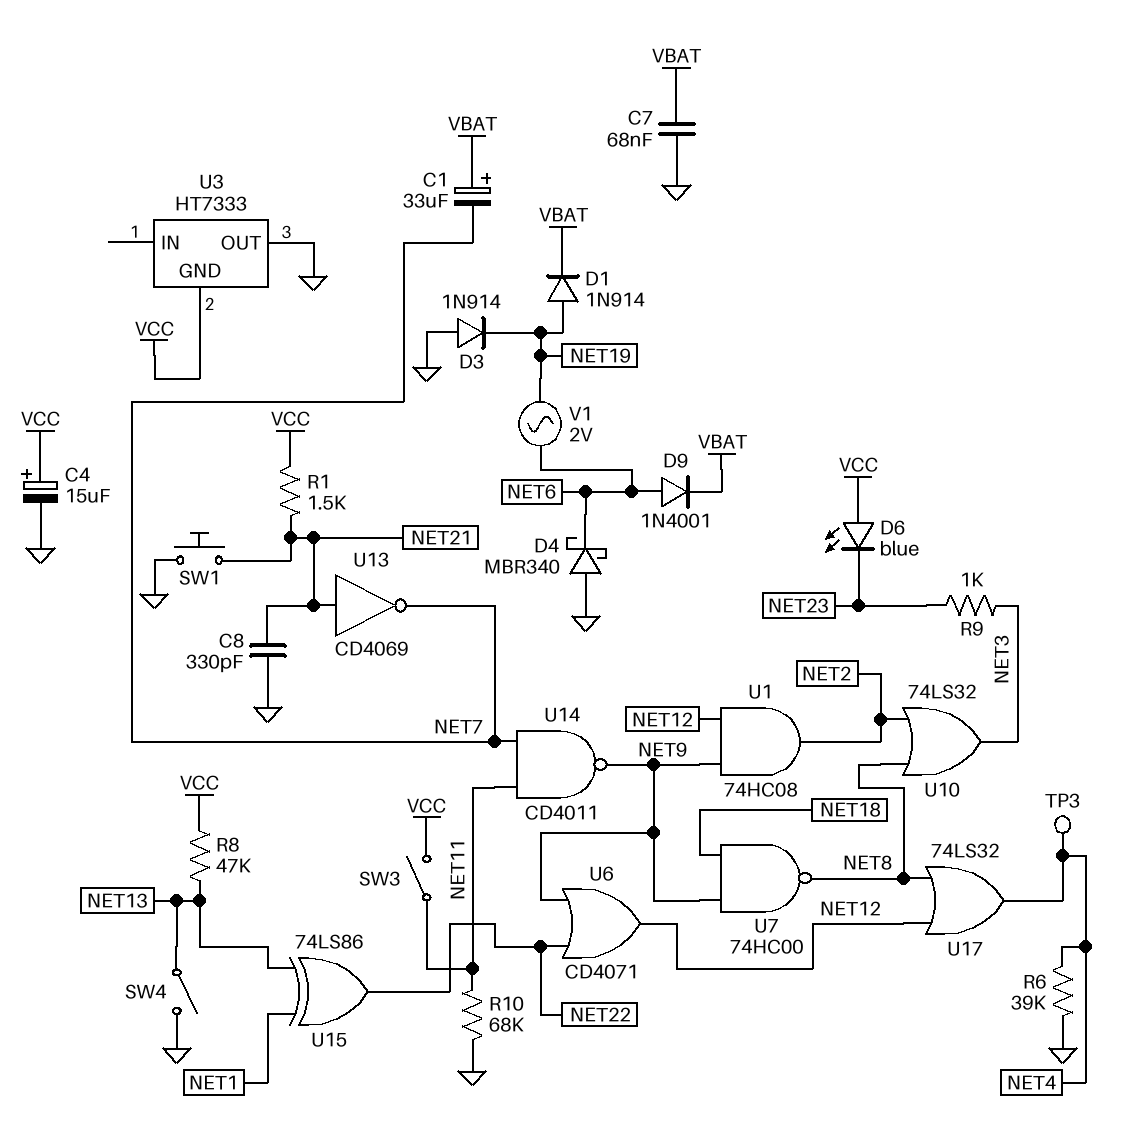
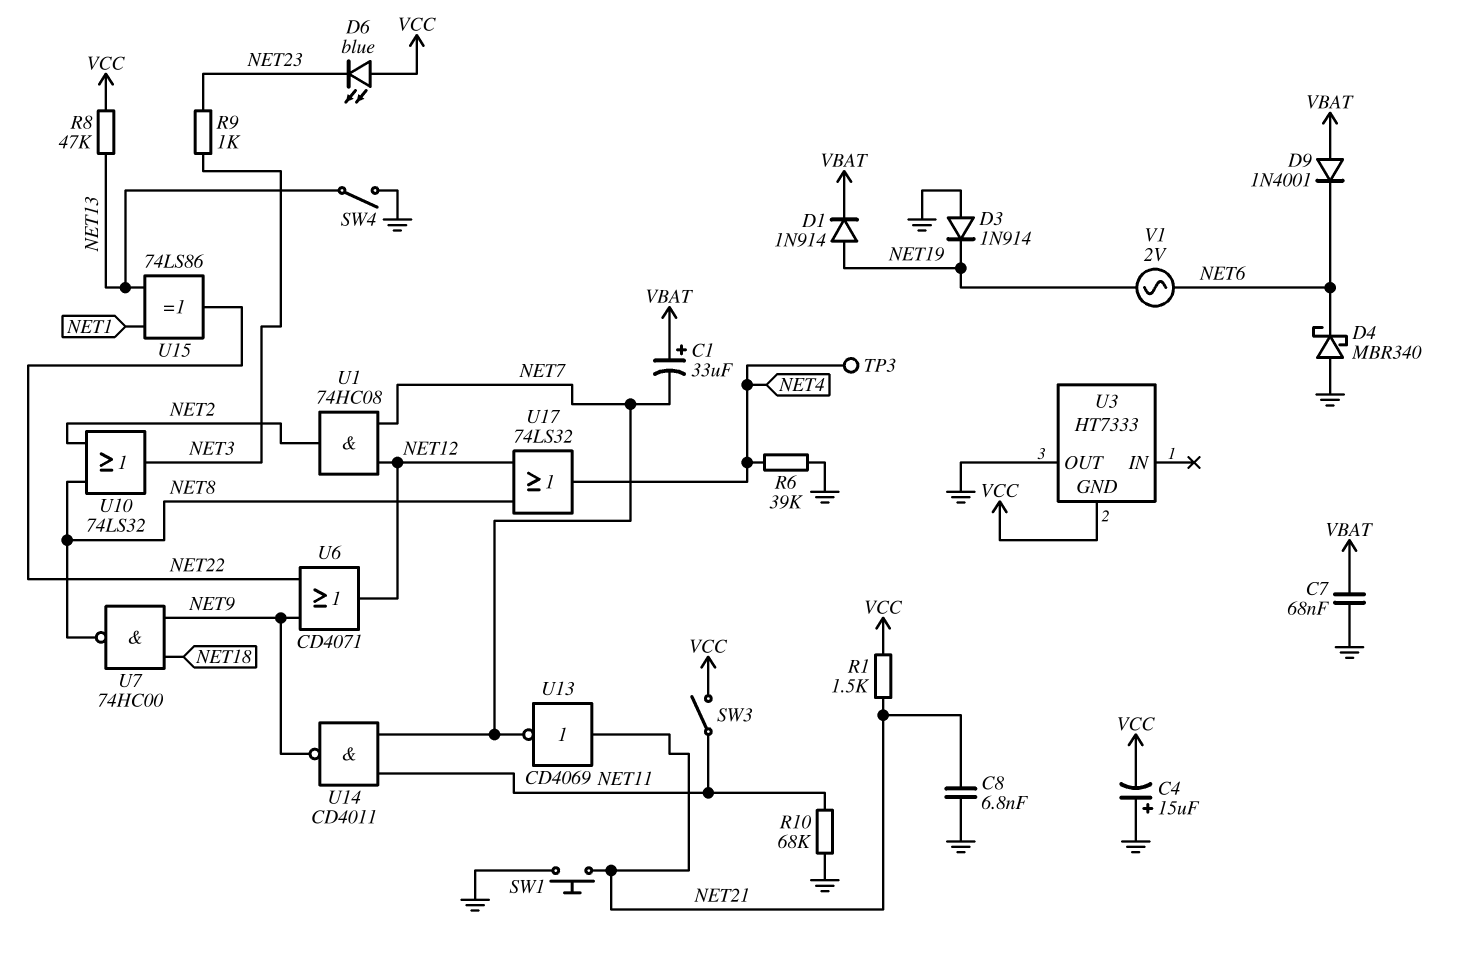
C4: 15uF (plus VCC, minus GND) -> 15uF (plus GND, minus VCC)
C8: 330pF (GND, NET21) -> 6.8nF (GND, NET21)
D9: diode 1N4001 (A NET6, K VBAT) -> diode 1N4001 (A VBAT, K NET6)
U1: AND 74HC08 (in NET9, in NET12, out NET2) -> AND 74HC08 (in NET7, in NET12, out NET2)

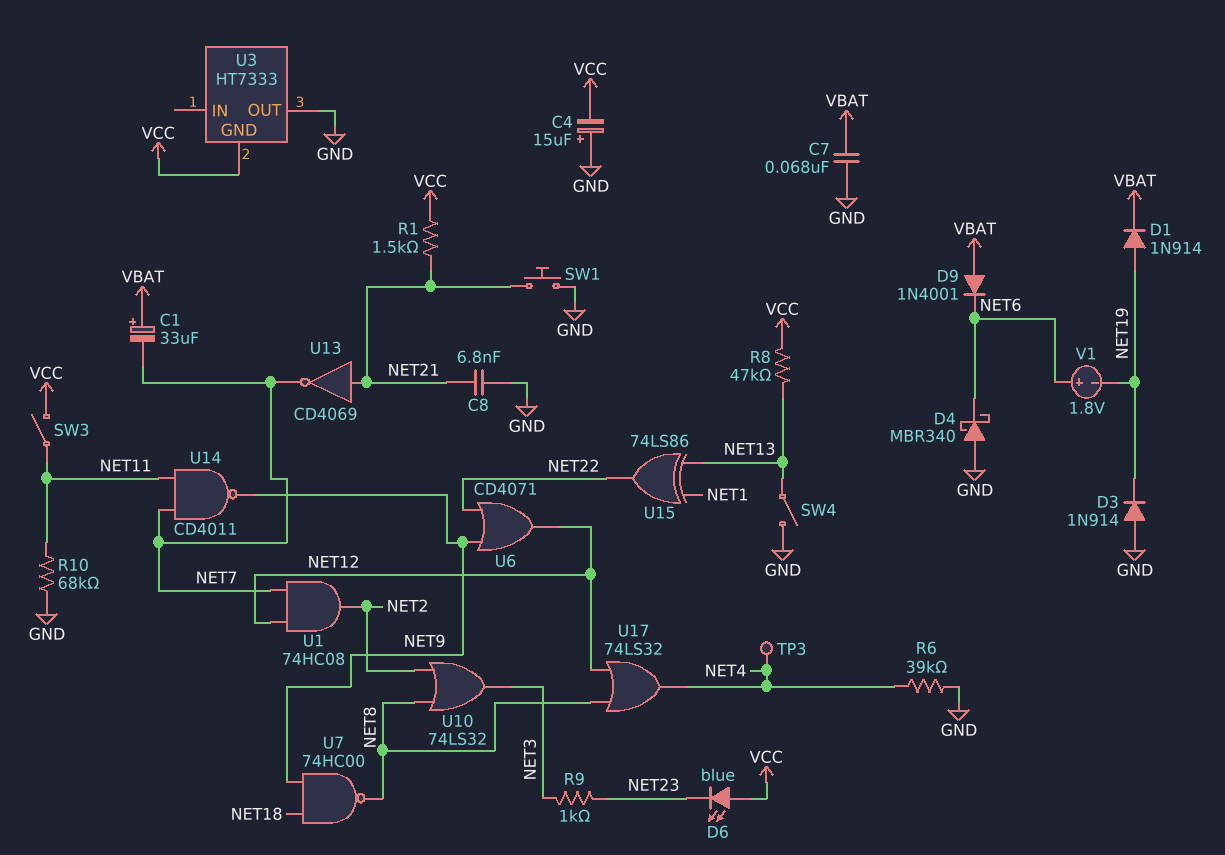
V1: AC 2V (NET6, NET19) -> 1.8V (plus NET6, minus NET19)

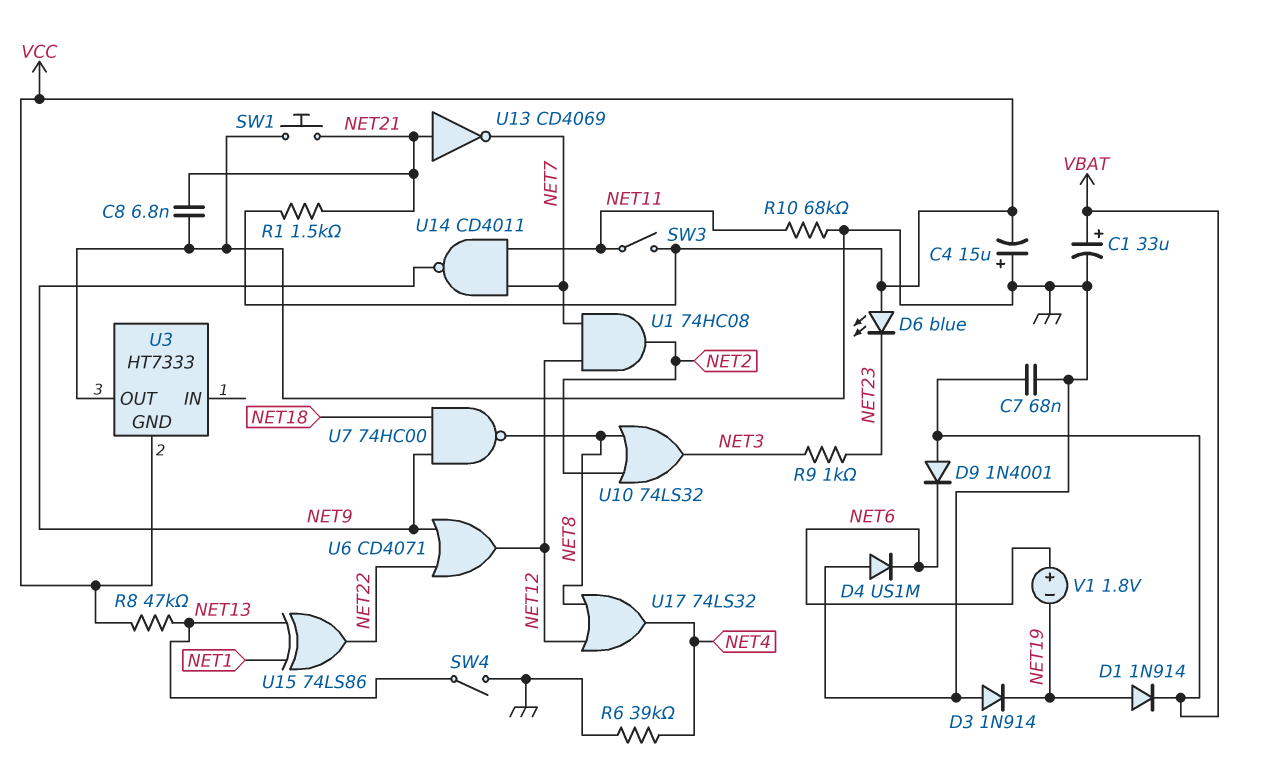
C1: 33uF (plus VBAT, minus NET7) -> 33uF (plus VBAT, minus GND)
D4: schottky MBR340 (A GND, K NET6) -> diode US1M (A GND, K NET6)
TP3: test point (NET4) -> none

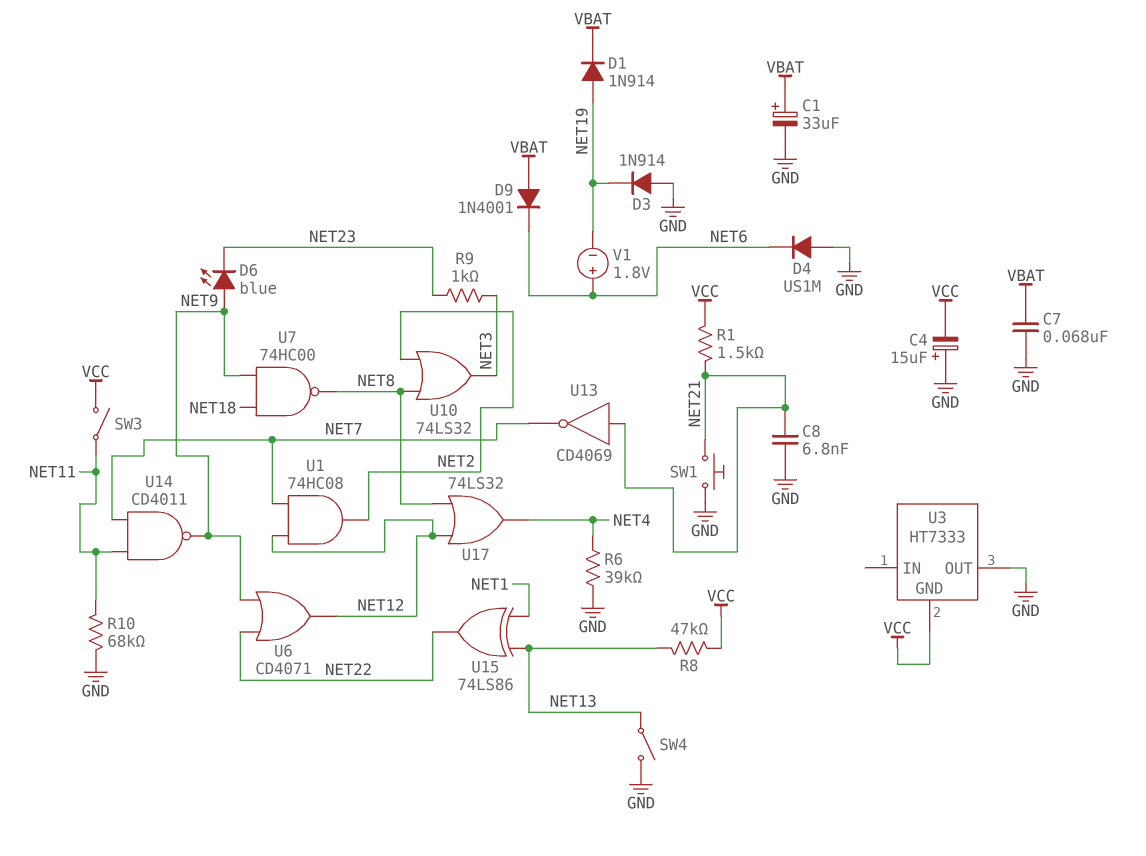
D6: LED blue (A VCC, K NET23) -> LED blue (A NET9, K NET23)

